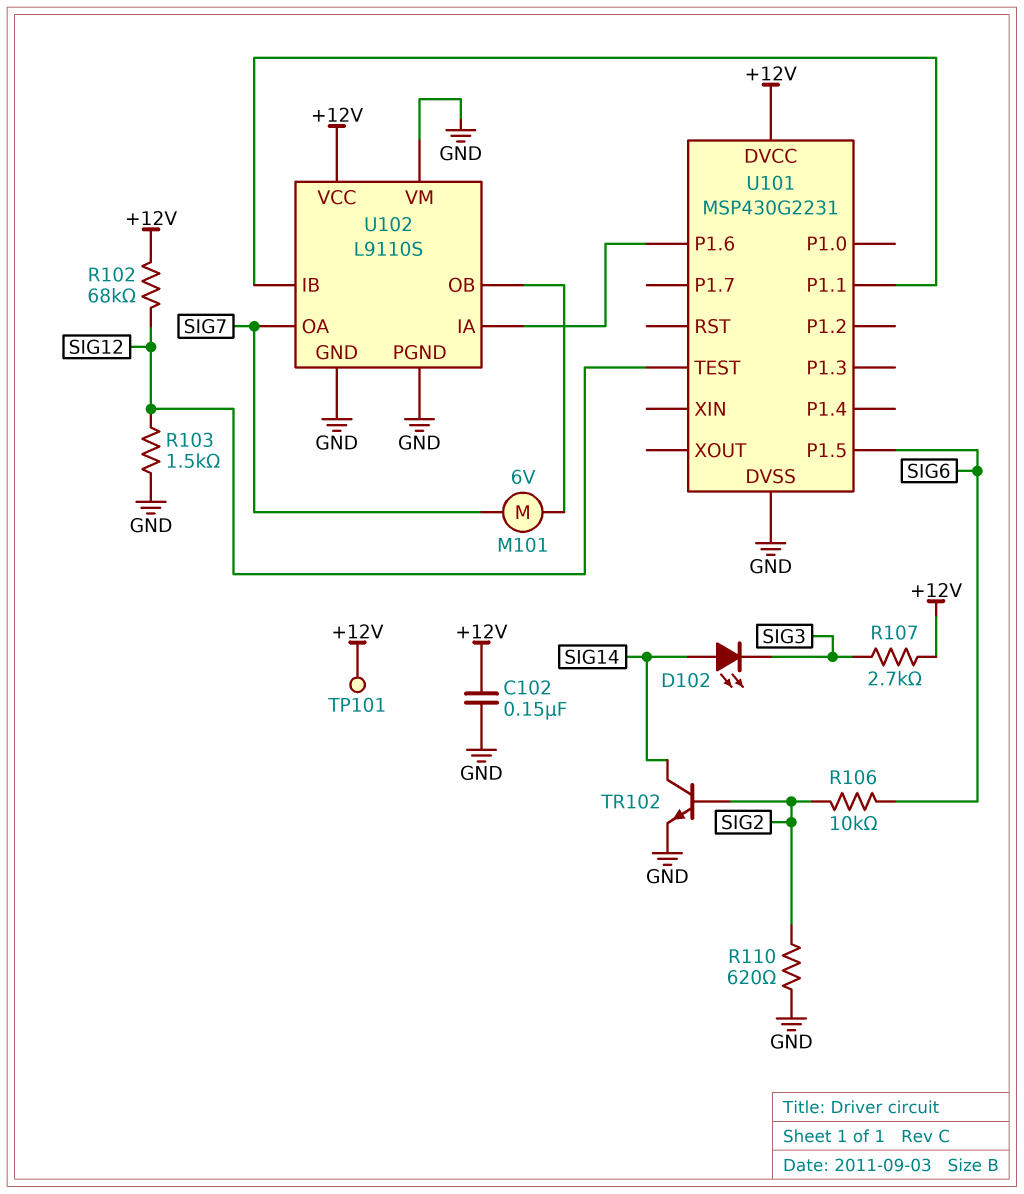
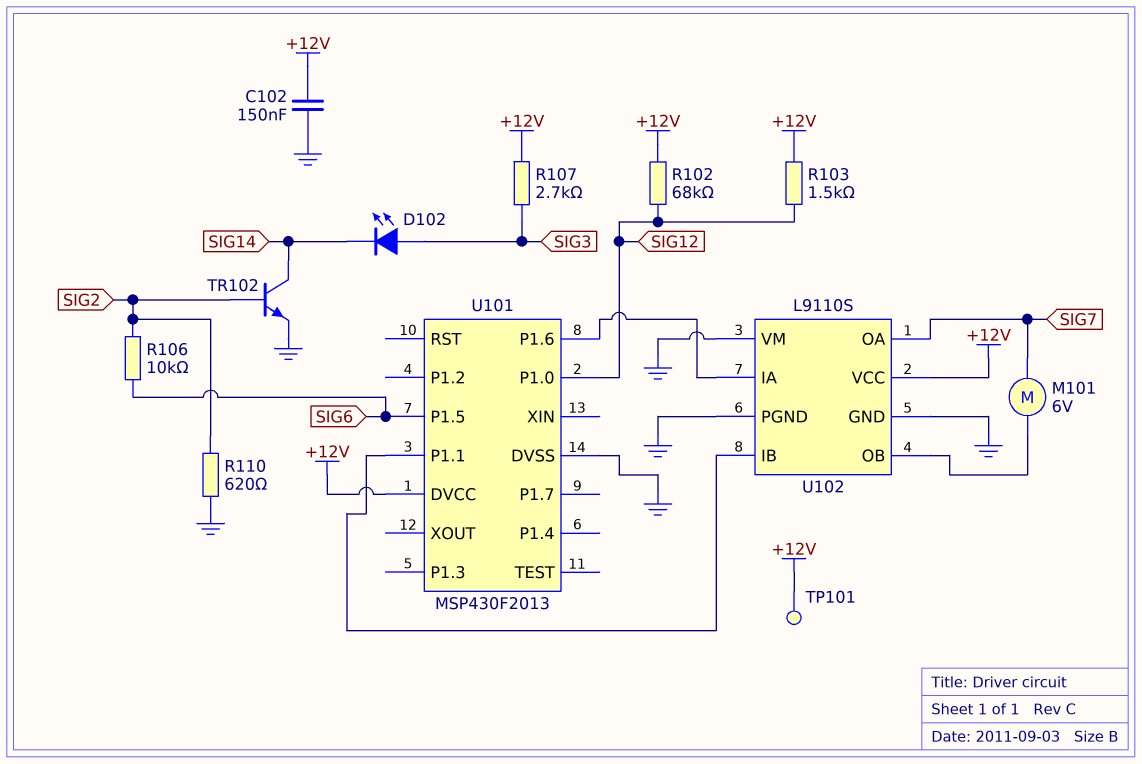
D102: LED (A SIG14, K SIG3) -> LED (A SIG3, K SIG14)
R103: 1.5k (GND, SIG12) -> 1.5k (+12V, SIG12)
U101: MSP430G2231 -> MSP430F2013
U101 pin P1.0: none -> SIG12
U101 pin TEST: SIG12 -> none

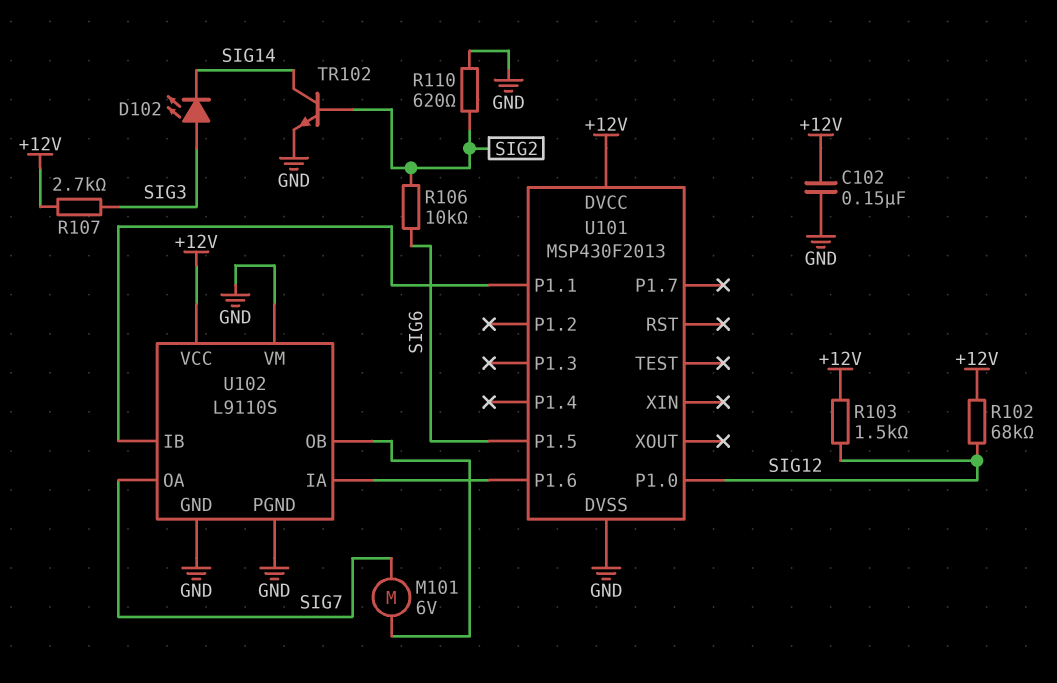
TP101: test point (+12V) -> none

